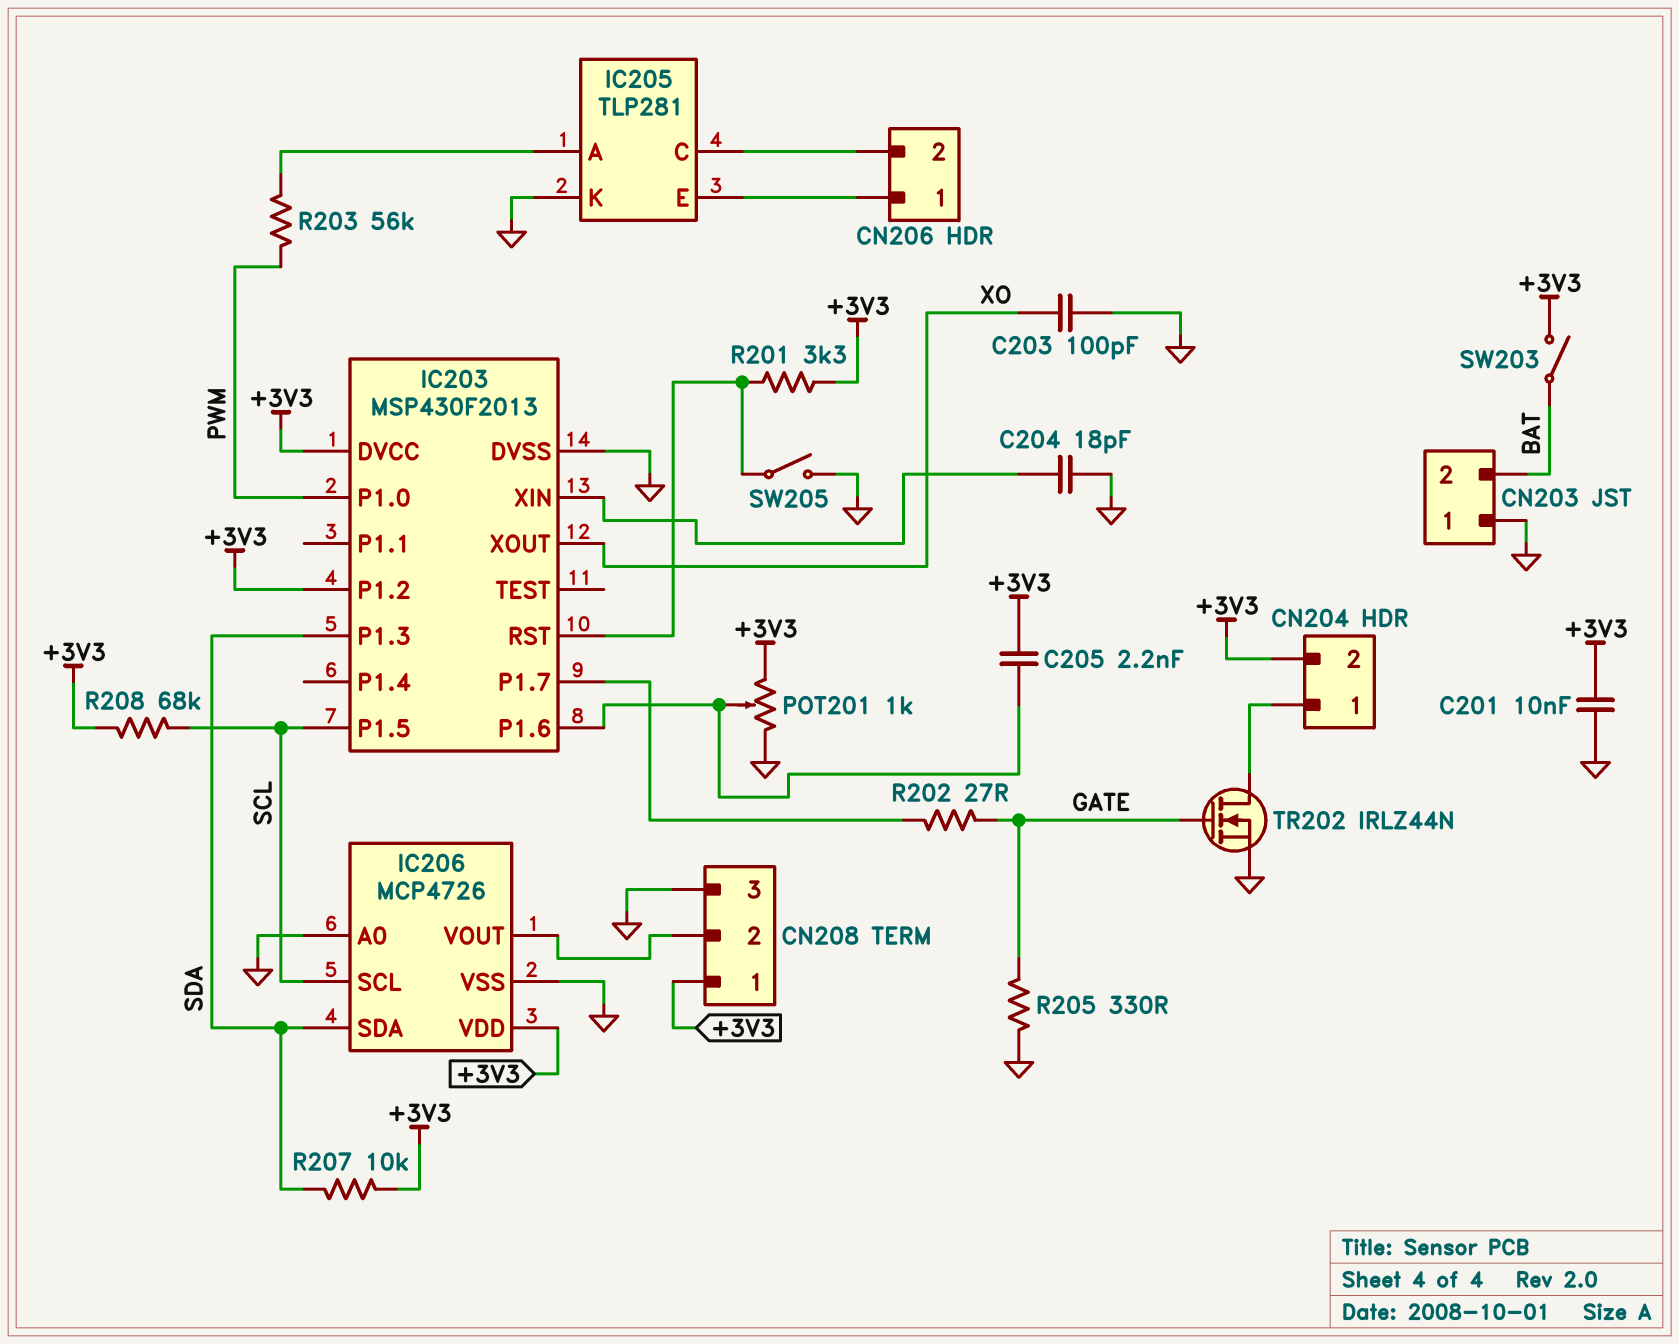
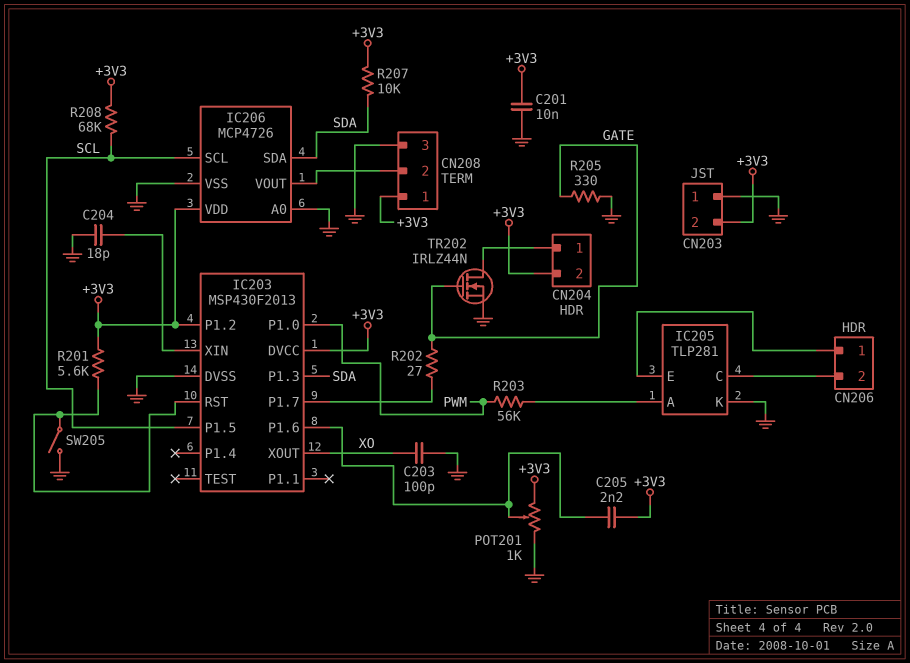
CN203 pin 2: BAT -> +3V3
R201: 3.3k (+3V3, IC203/RST) -> 5.6k (+3V3, IC203/RST)
SW203: switch (+3V3, BAT) -> none

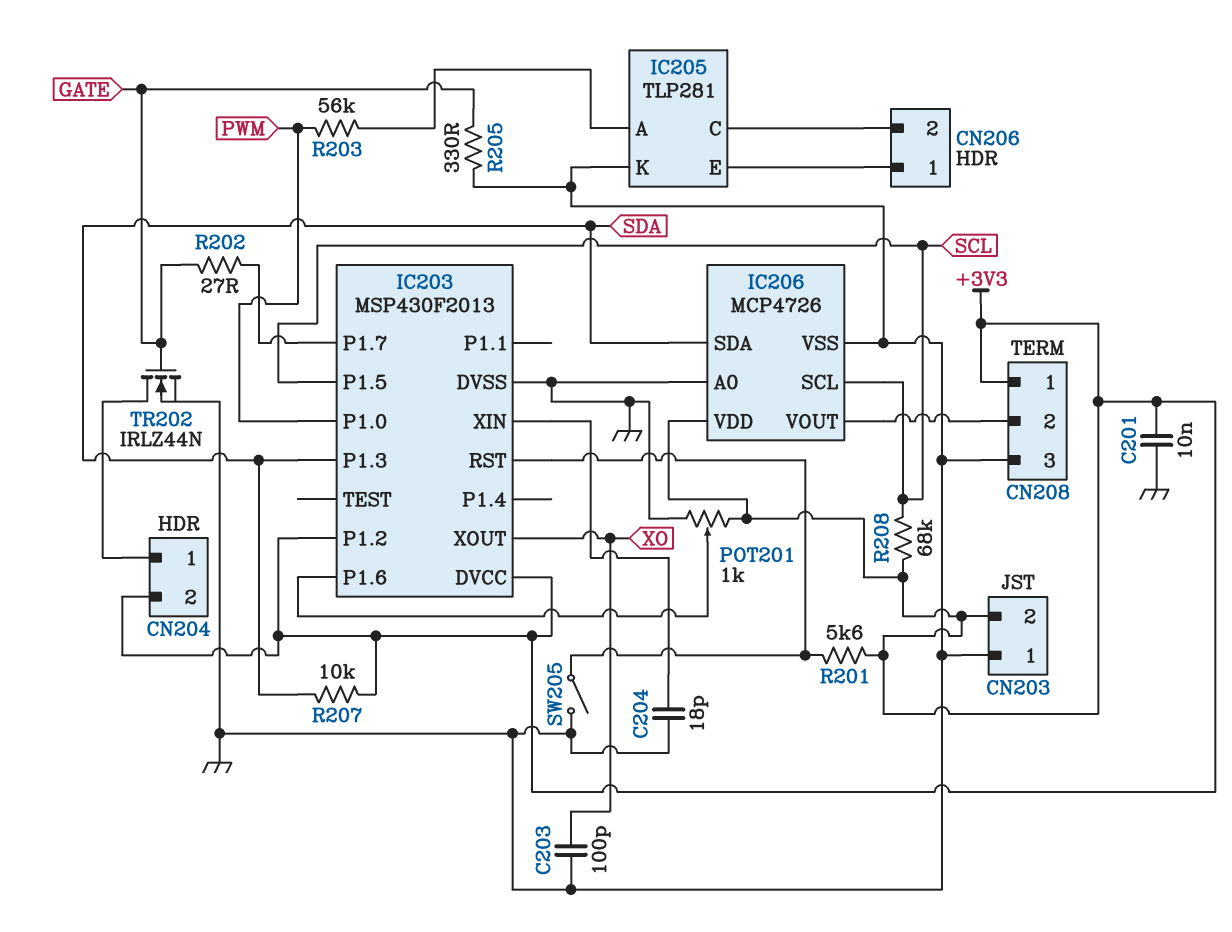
C205: 2.2nF (+3V3, IC203/P1.6) -> none

